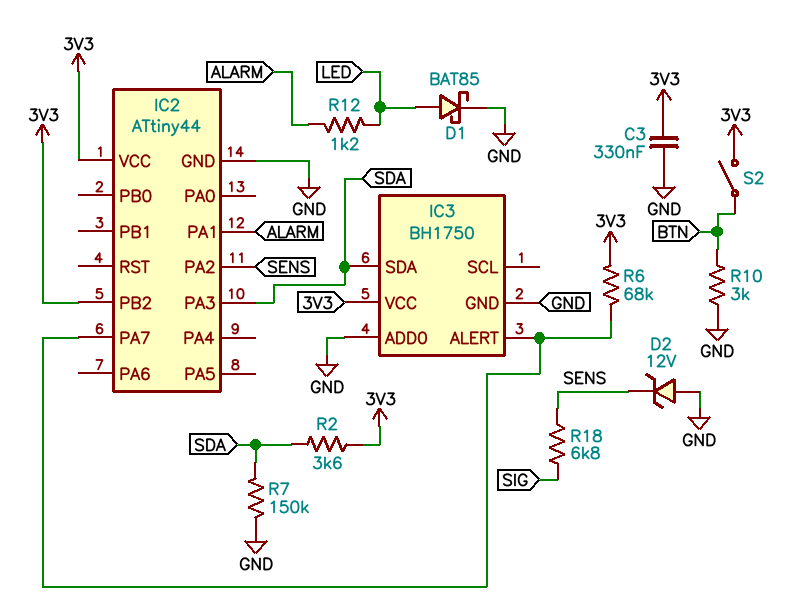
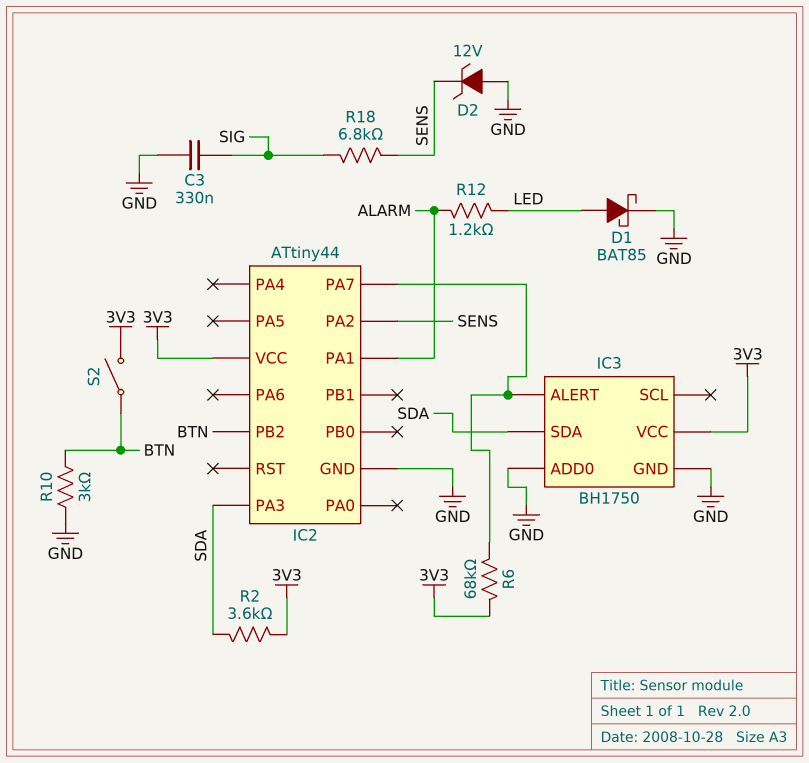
C3: 330nF (3V3, GND) -> 330nF (GND, SIG)
IC2 pin PB2: 3V3 -> BTN
R7: 150k (GND, SDA) -> none

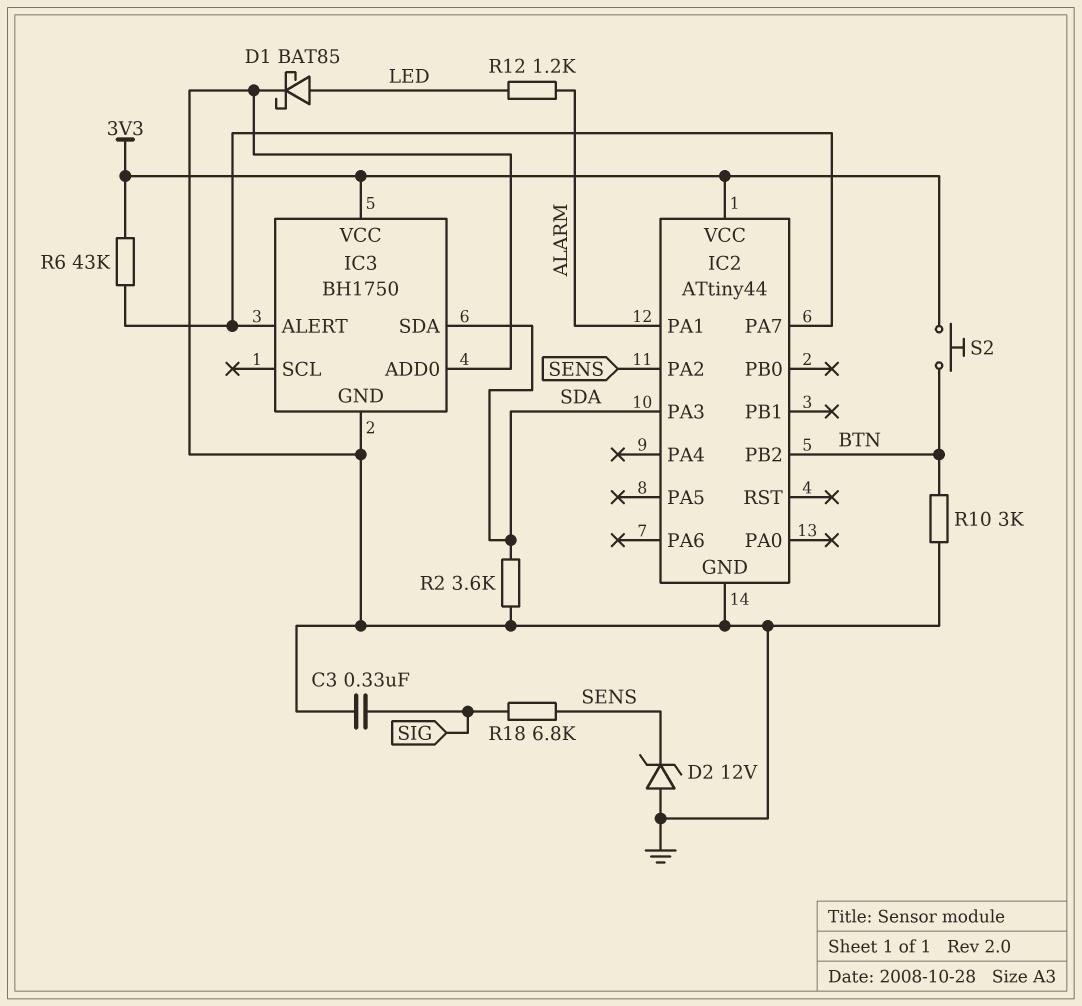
R2: 3.6k (3V3, SDA) -> 3.6k (GND, SDA)
R6: 68k (3V3, IC2/PA7) -> 43k (3V3, IC2/PA7)
S2: switch (3V3, BTN) -> button (3V3, BTN)

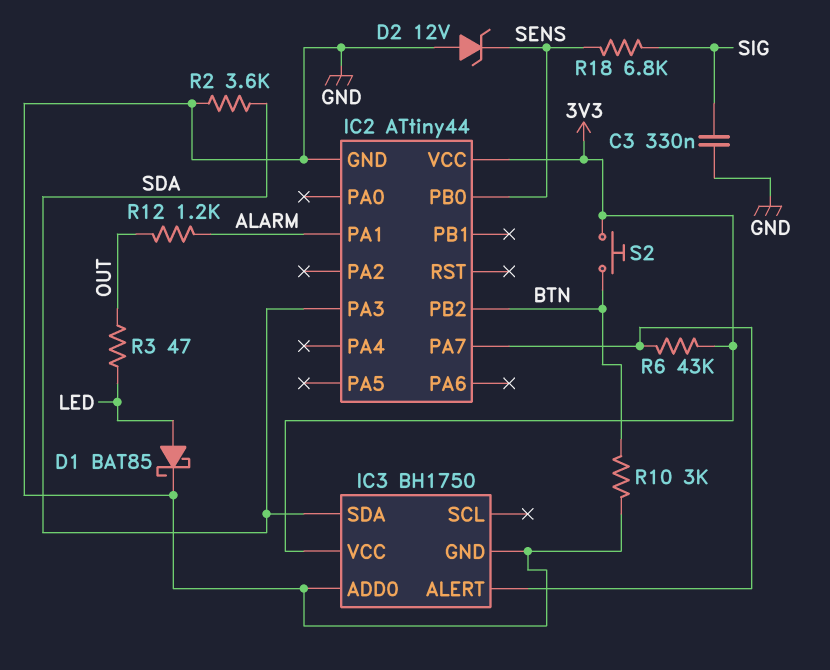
IC2 pin PA2: SENS -> none
IC2 pin PB0: none -> SENS
R3: none -> 47 (LED, OUT)
R12: 1.2k (ALARM, LED) -> 1.2k (ALARM, OUT)

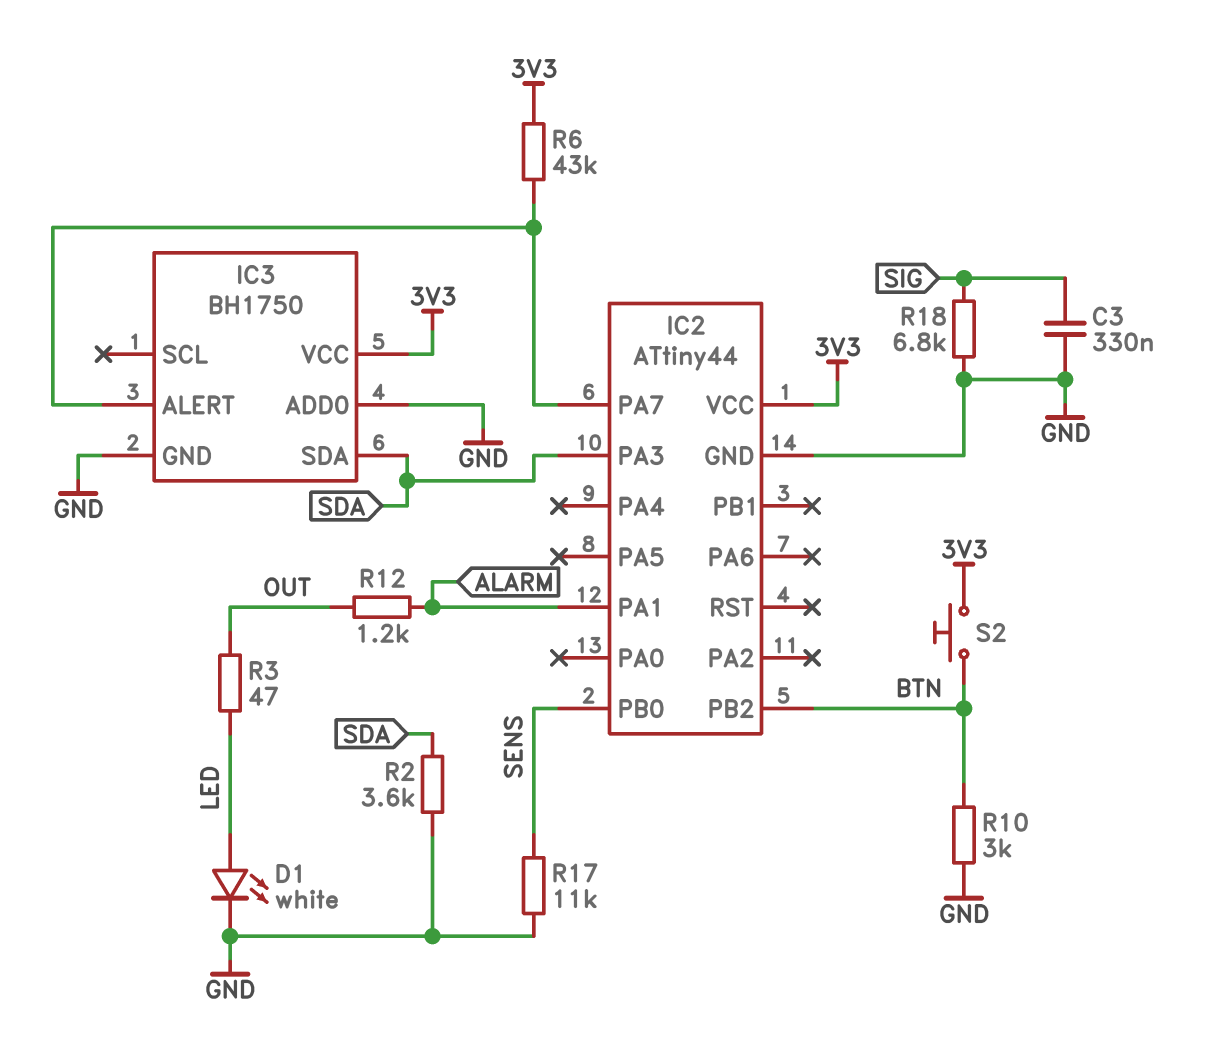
D1: schottky BAT85 (A LED, K GND) -> LED white (A LED, K GND)
D2: zener 12V (A GND, K SENS) -> none
R17: none -> 11k (GND, SENS)
R18: 6.8k (SENS, SIG) -> 6.8k (GND, SIG)

